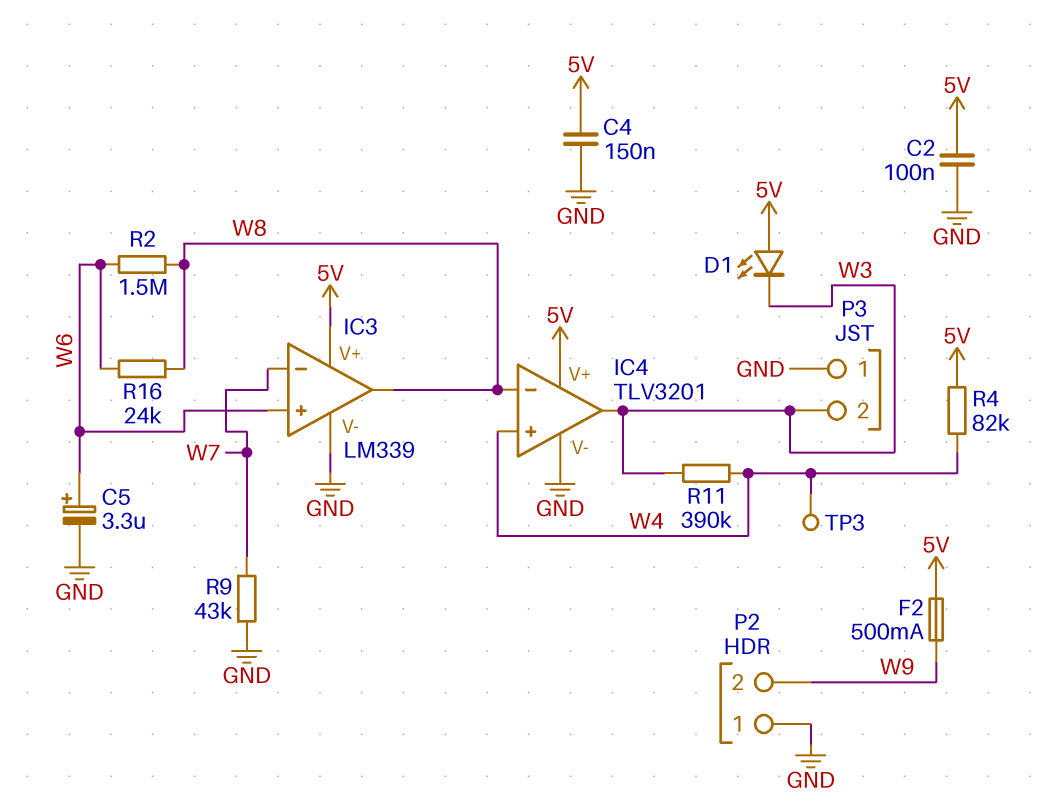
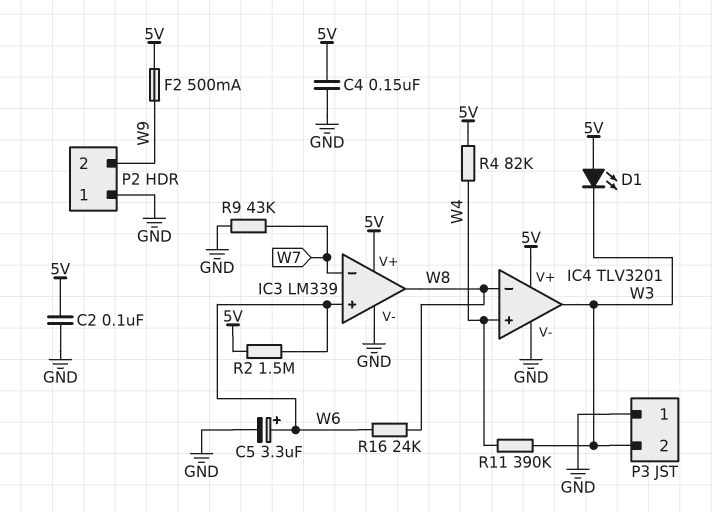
R2: 1.5M (W6, W8) -> 1.5M (5V, W6)
TP3: test point (W4) -> none

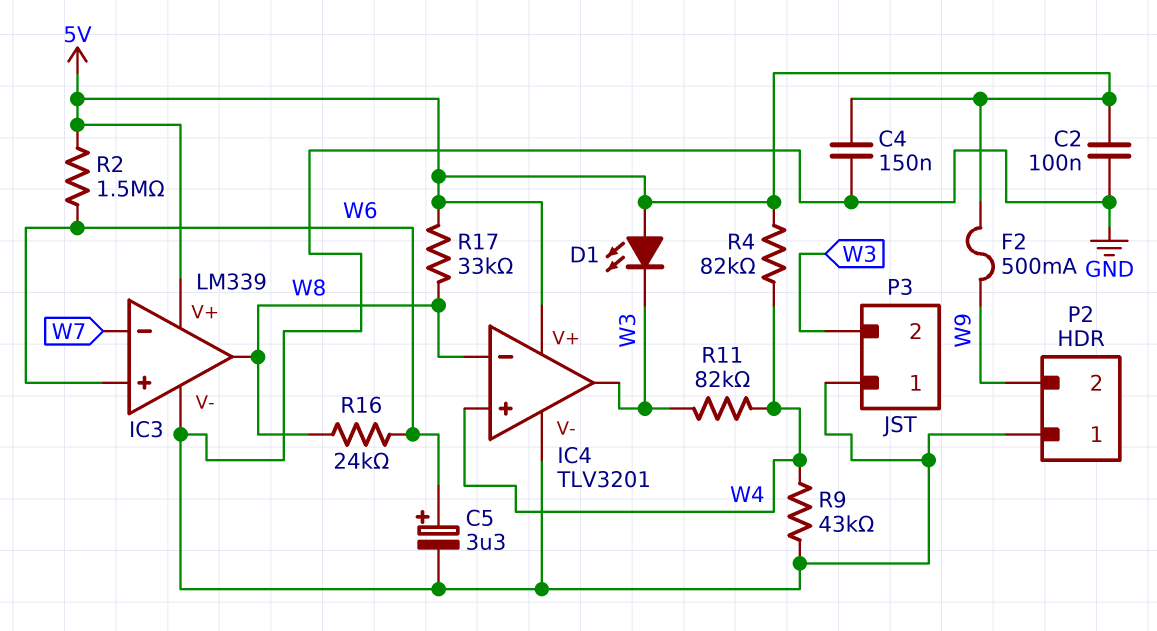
R9: 43k (GND, W7) -> 43k (GND, W4)
R11: 390k (W3, W4) -> 82k (W3, W4)
R17: none -> 33k (5V, W8)

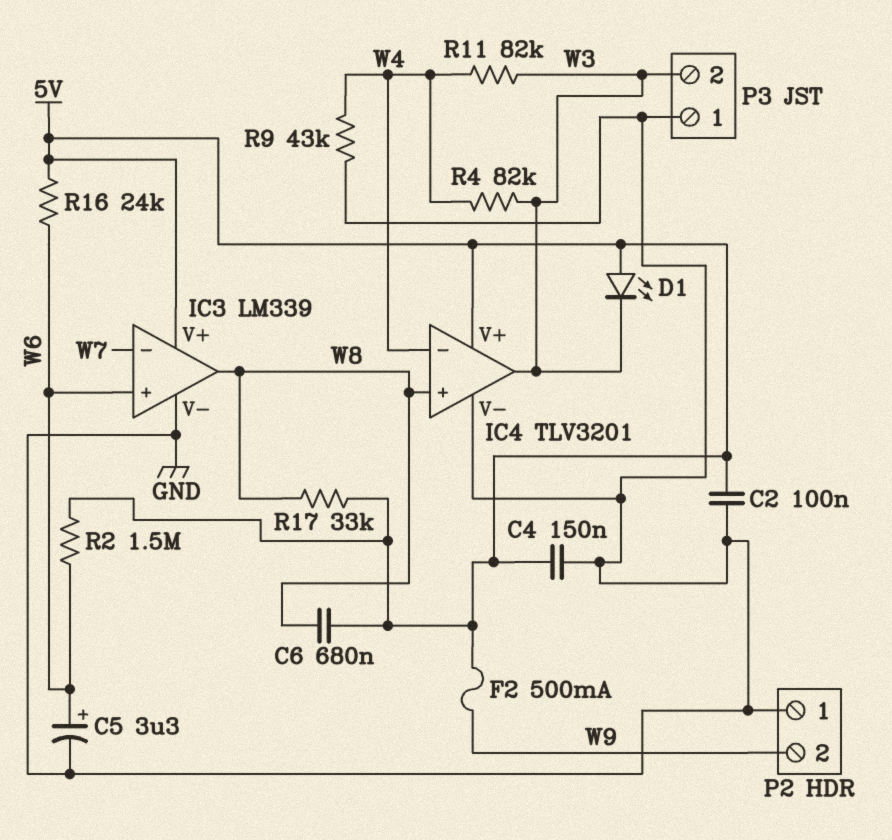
C6: none -> 680nF (5V, W8)
IC4 pin in+: W4 -> W8
IC4 pin in-: W8 -> W4
R4: 82k (5V, W4) -> 82k (W3, W4)
R16: 24k (W6, W8) -> 24k (5V, W6)

